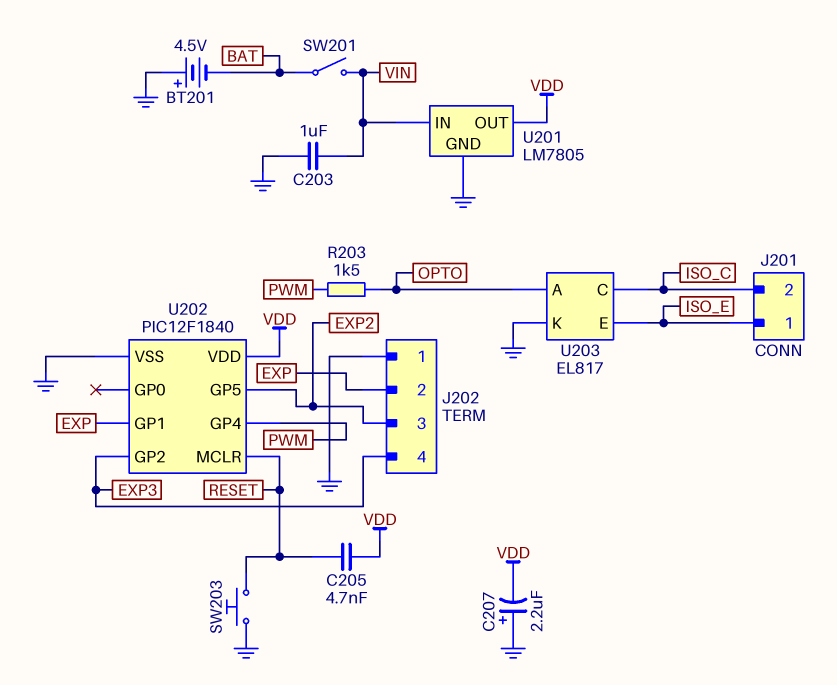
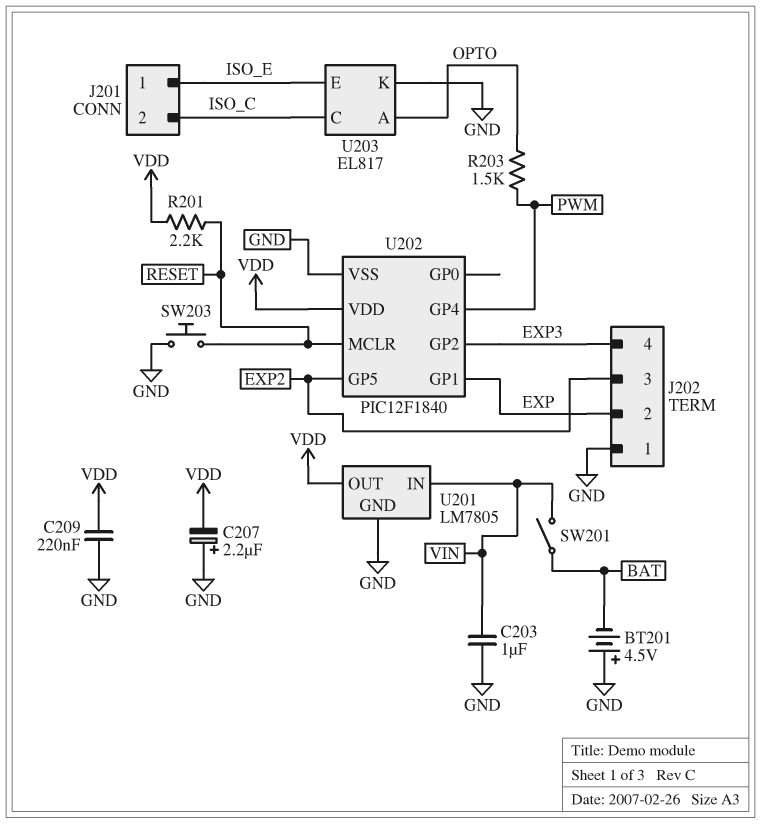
C205: 4.7nF (RESET, VDD) -> none
C209: none -> 220nF (GND, VDD)
R201: none -> 2.2k (RESET, VDD)

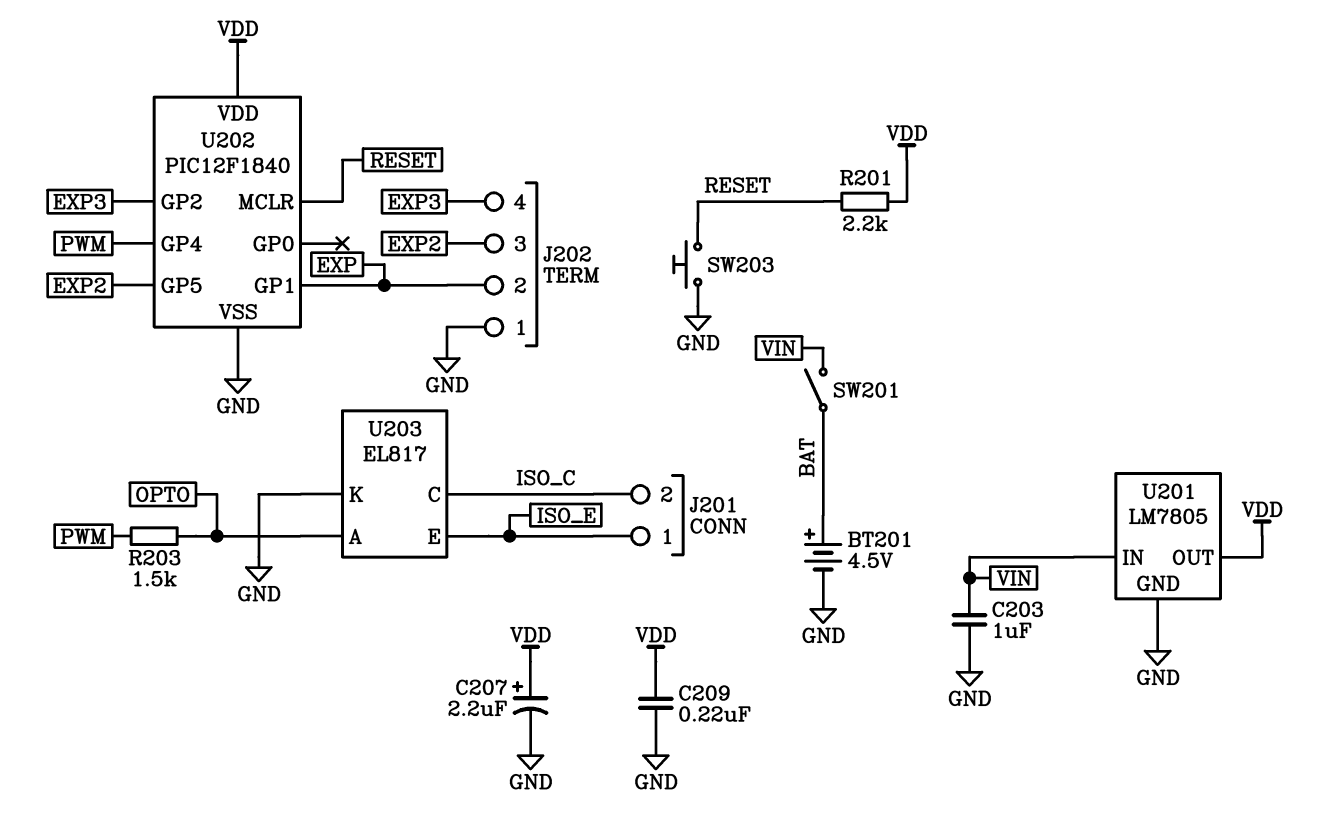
BT201: 4.5V (plus GND, minus BAT) -> 4.5V (plus BAT, minus GND)
C207: 2.2uF (plus GND, minus VDD) -> 2.2uF (plus VDD, minus GND)

